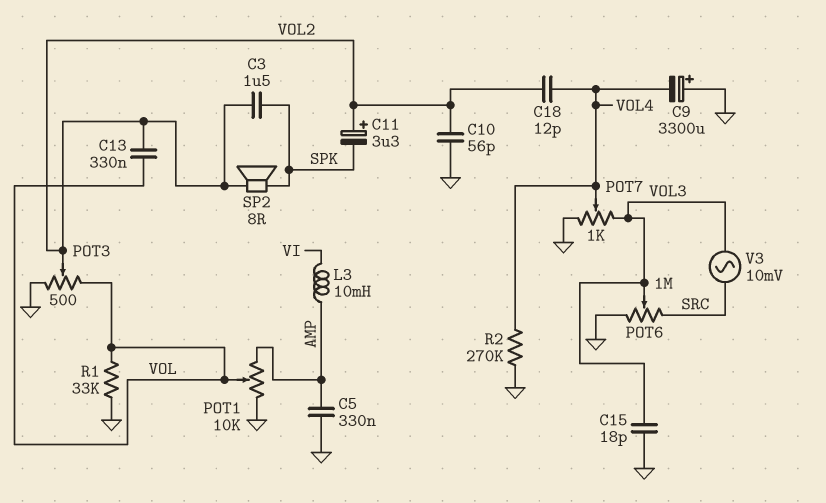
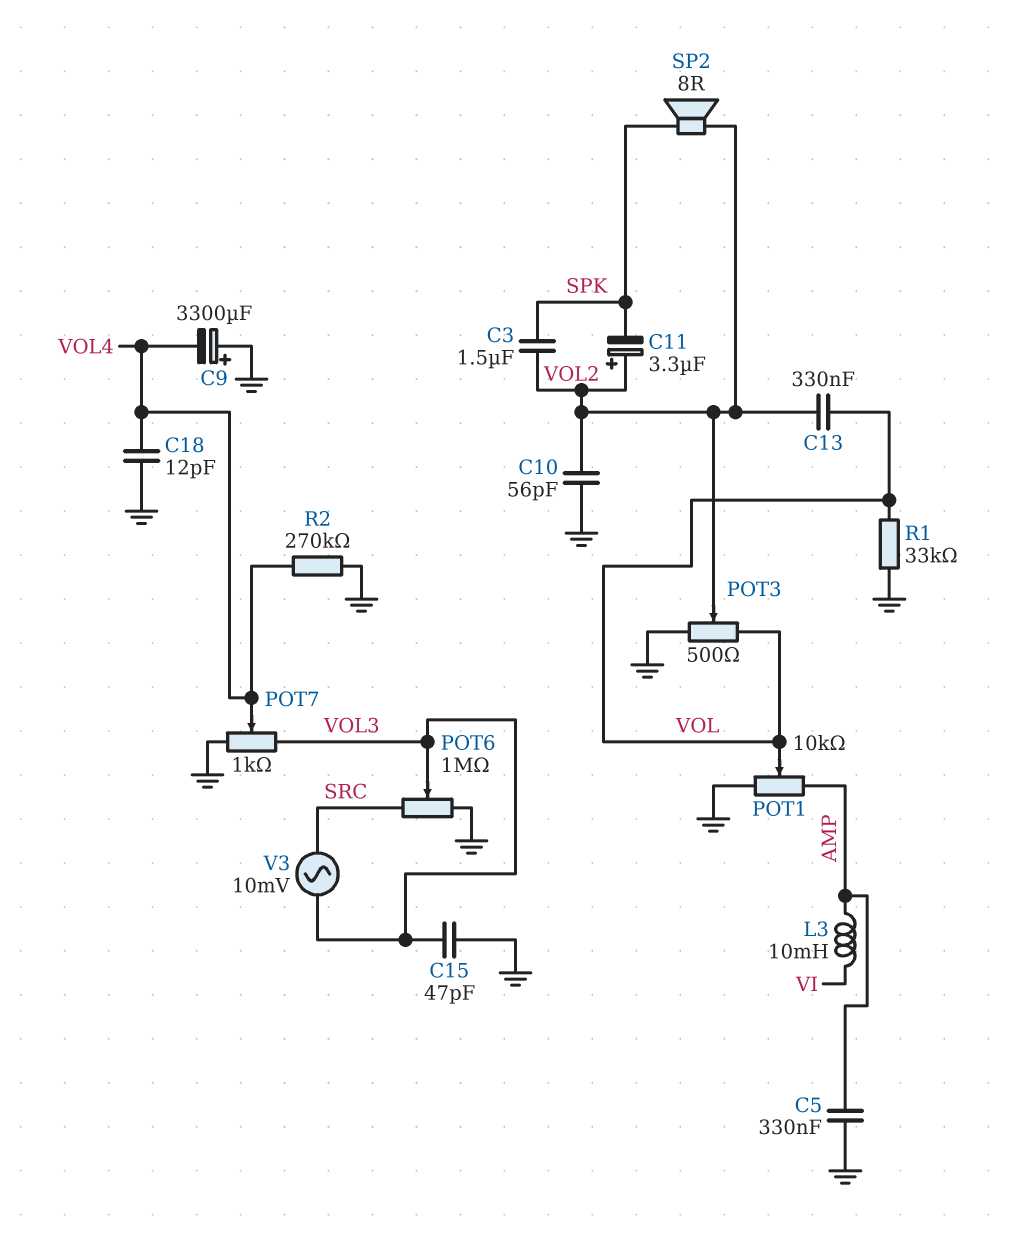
C15: 18pF (GND, VOL3) -> 47pF (GND, VOL3)
C18: 12pF (VOL2, VOL4) -> 12pF (GND, VOL4)

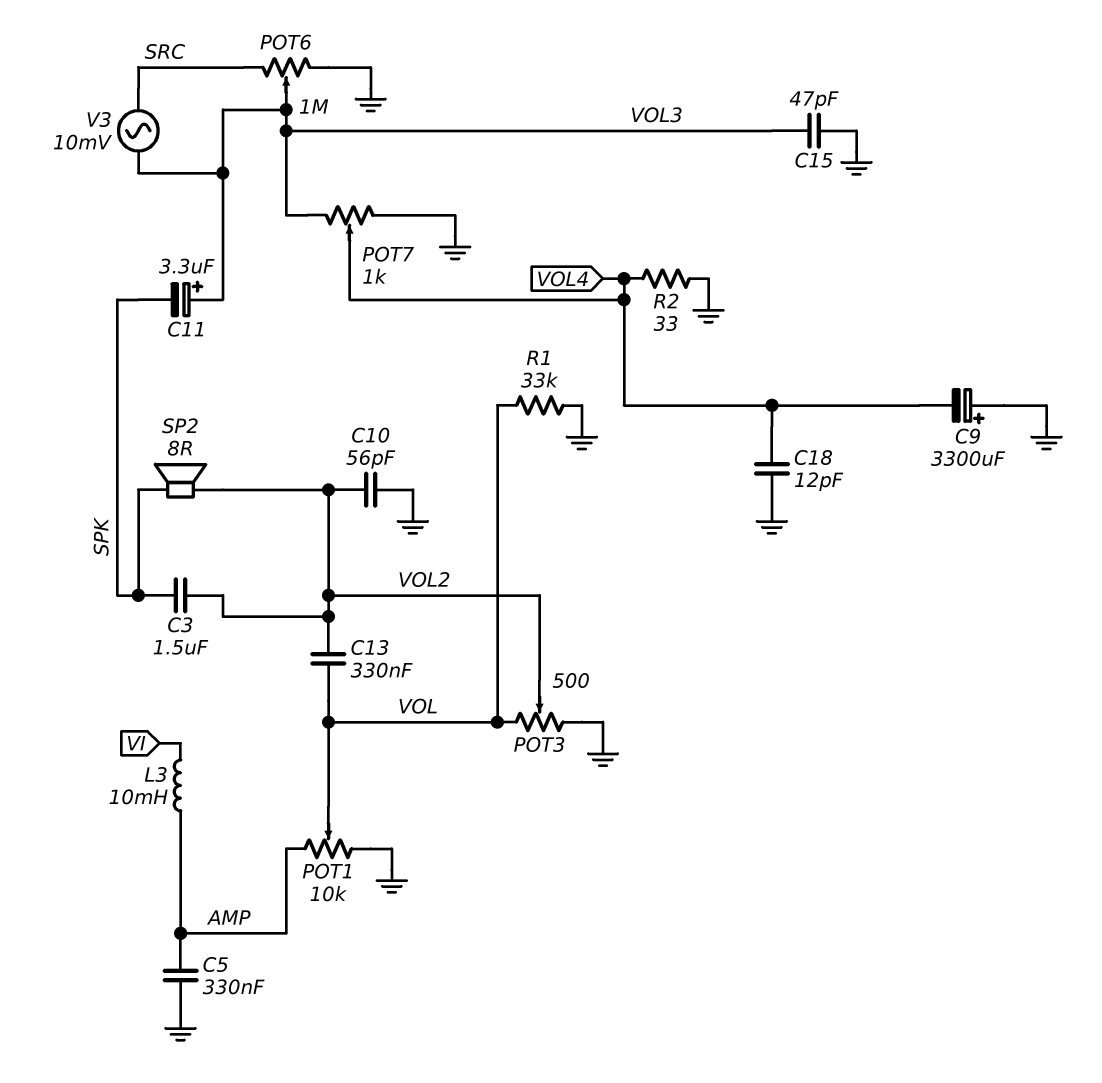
C11: 3.3uF (plus VOL2, minus SPK) -> 3.3uF (plus VOL3, minus SPK)
R2: 270k (GND, VOL4) -> 33 (GND, VOL4)

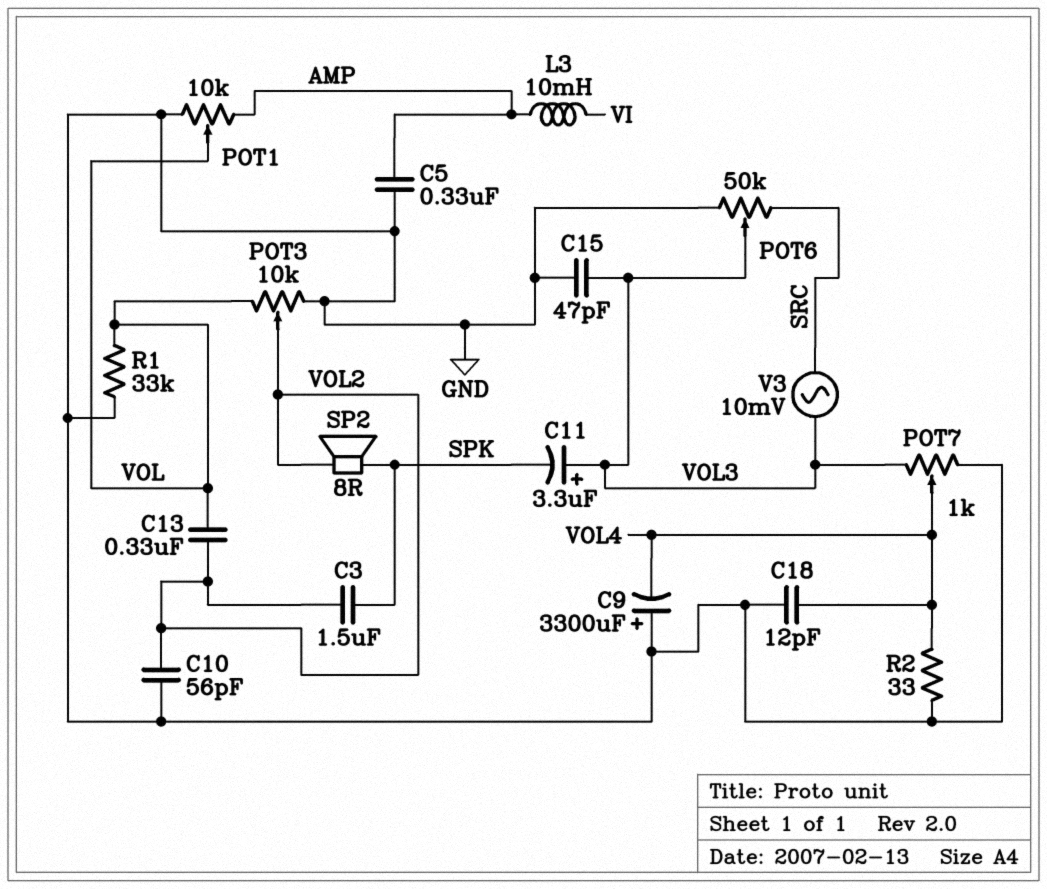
POT3: 500 (GND, VOL, wiper VOL2) -> 10k (GND, VOL, wiper VOL2)
POT6: 1M (GND, SRC, wiper VOL3) -> 50k (GND, SRC, wiper VOL3)

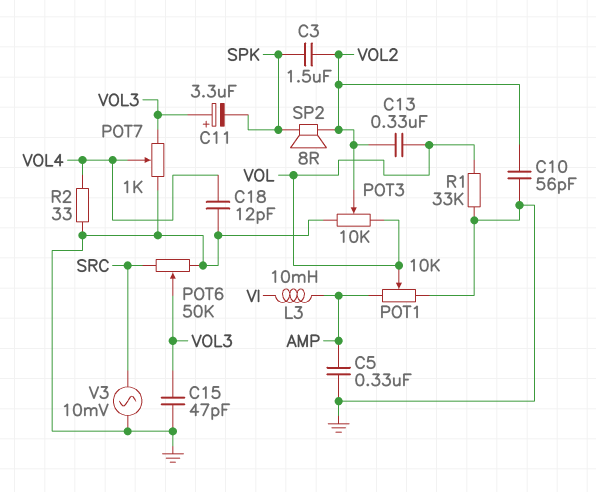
C9: 3300uF (plus GND, minus VOL4) -> none
V3: AC 10mV (SRC, VOL3) -> AC 10mV (GND, SRC)

